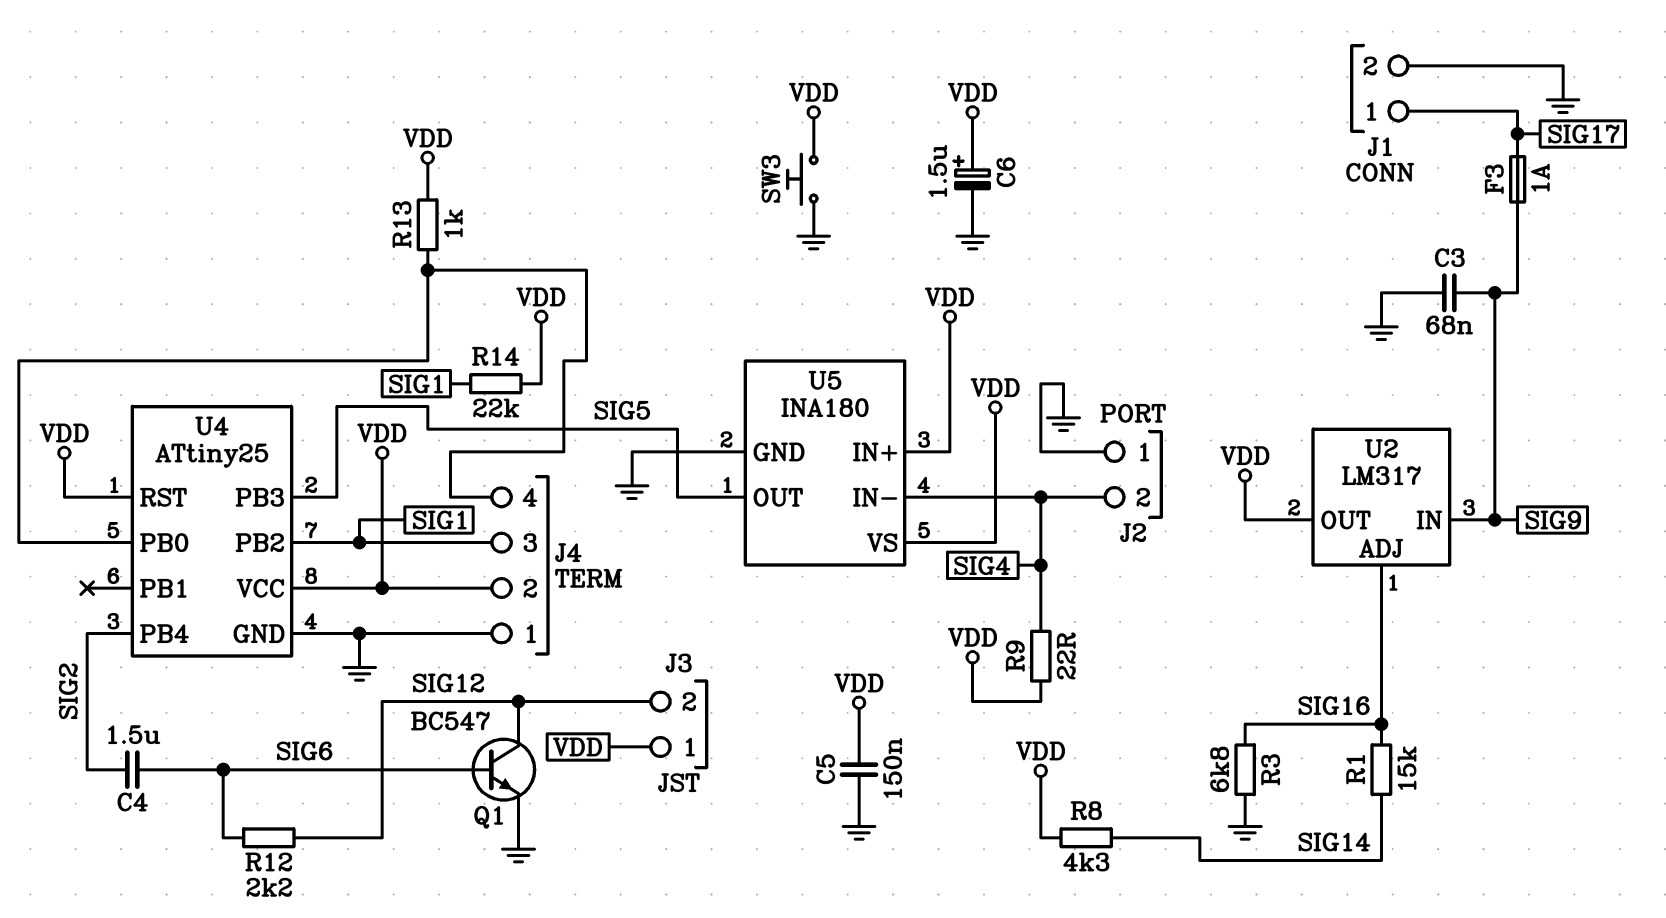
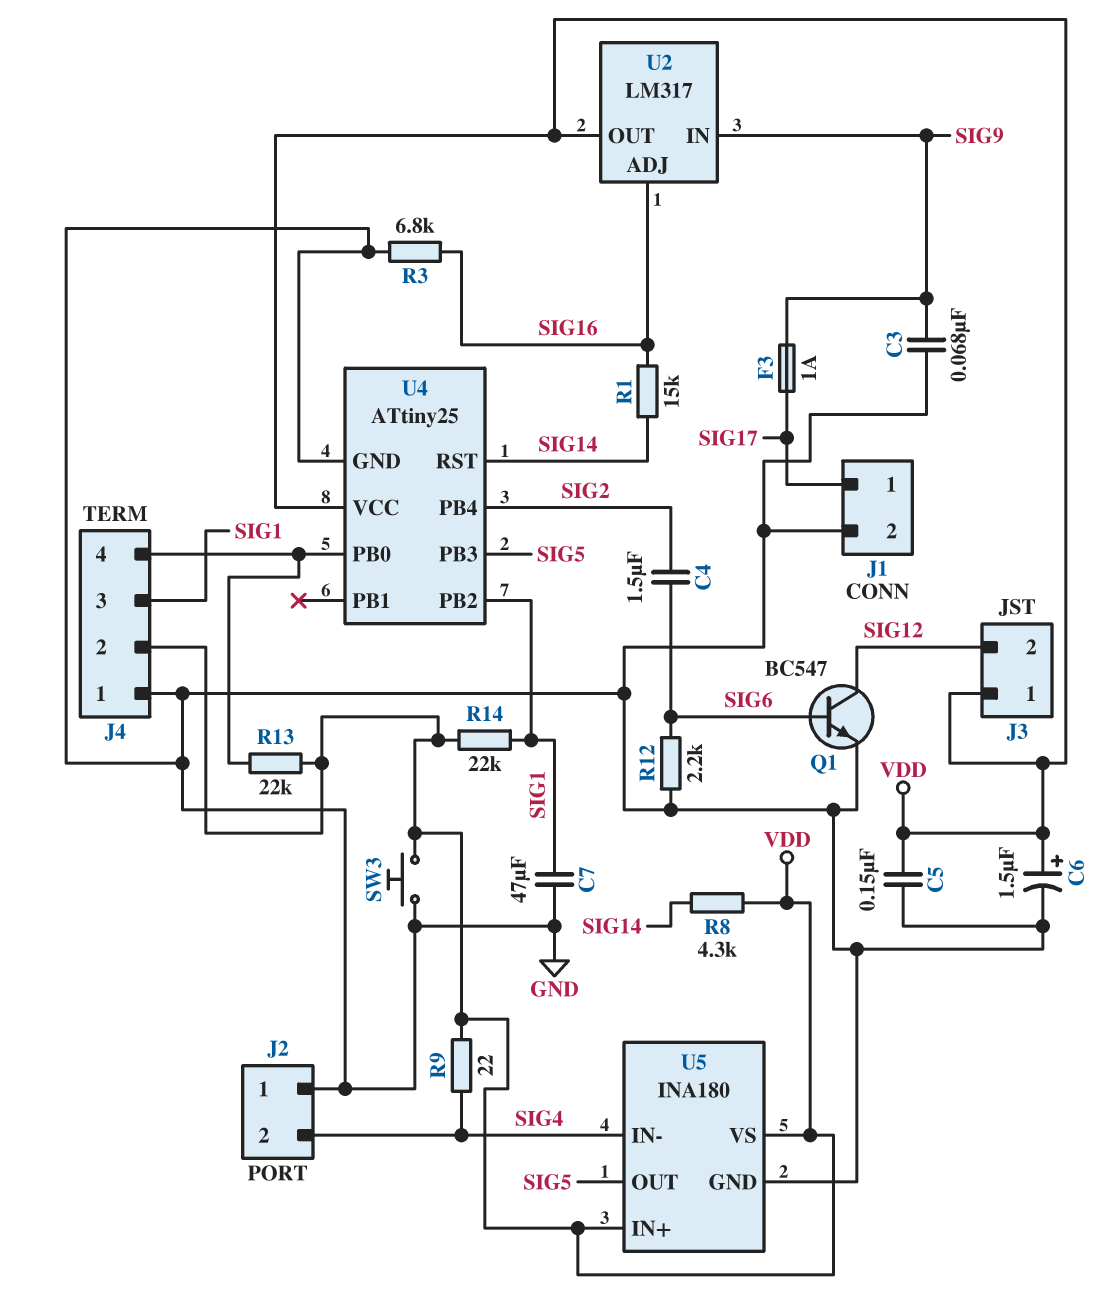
C7: none -> 47uF (GND, SIG1)
R12: 2.2k (SIG6, SIG12) -> 2.2k (GND, SIG6)
R13: 1k (J4/4, VDD) -> 22k (J4/4, VDD)
U4 pin RST: VDD -> SIG14

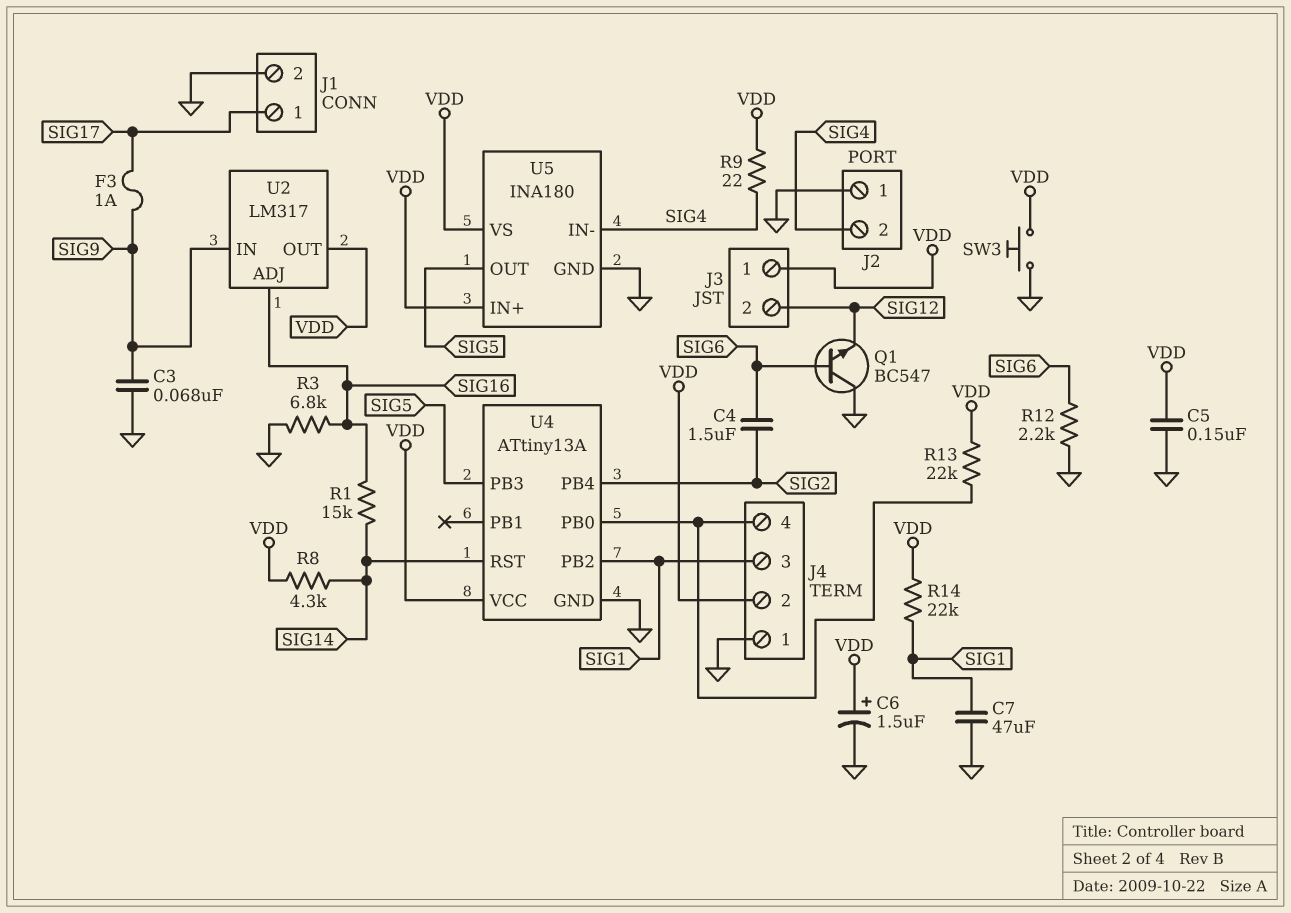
Q1: NPN BC547 (B SIG6, C SIG12, E GND) -> NPN BC547 (B SIG6, C GND, E SIG12)
U4: ATtiny25 -> ATtiny13A

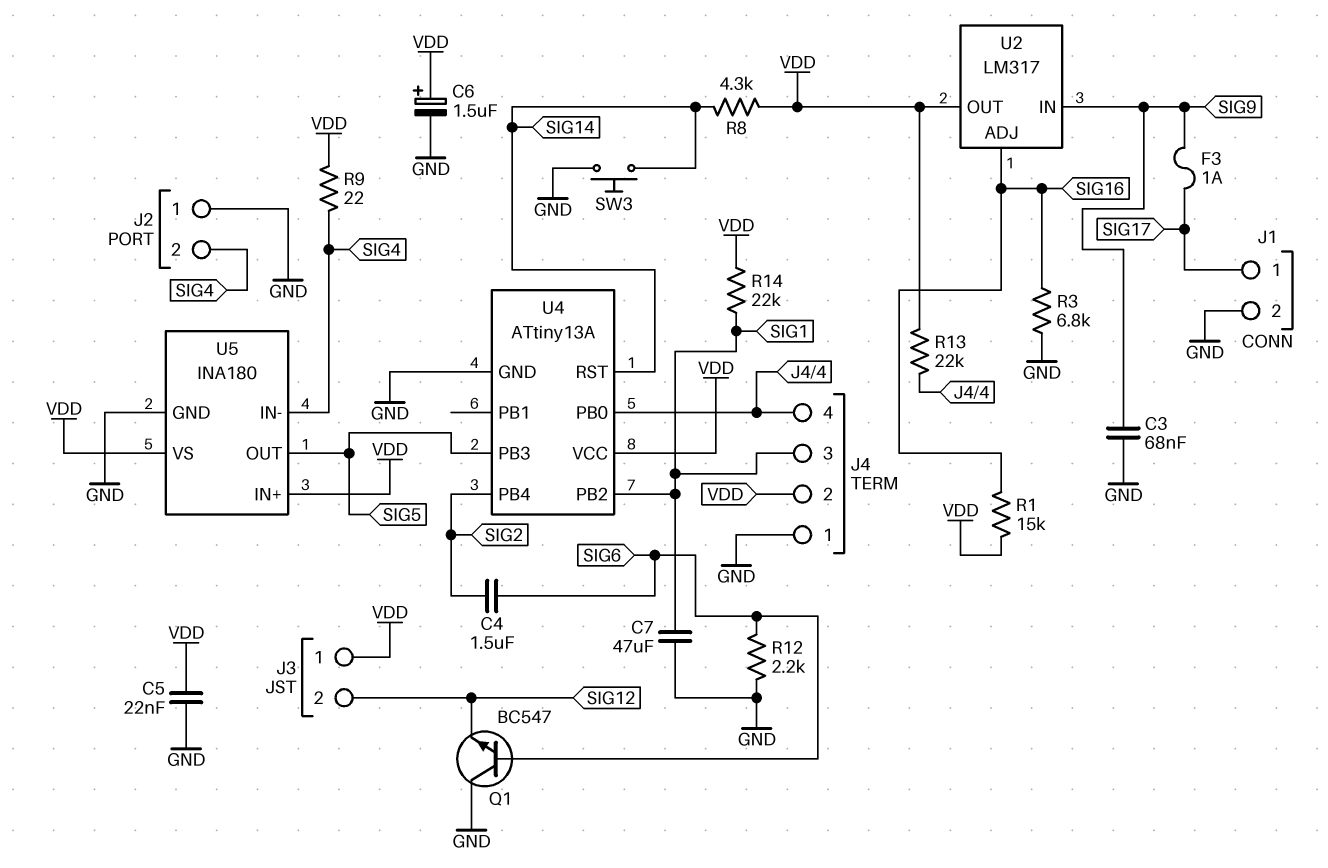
C5: 150nF (GND, VDD) -> 22nF (GND, VDD)
R1: 15k (SIG14, SIG16) -> 15k (SIG16, VDD)
SW3: button (GND, VDD) -> button (GND, SIG14)

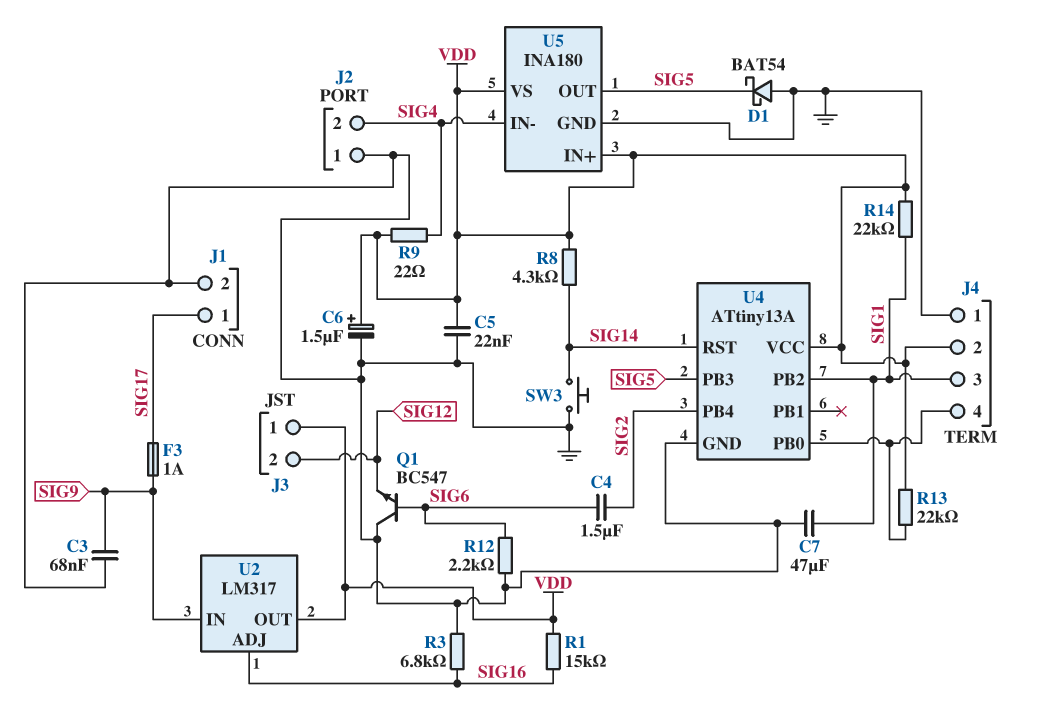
D1: none -> schottky BAT54 (A GND, K SIG5)

